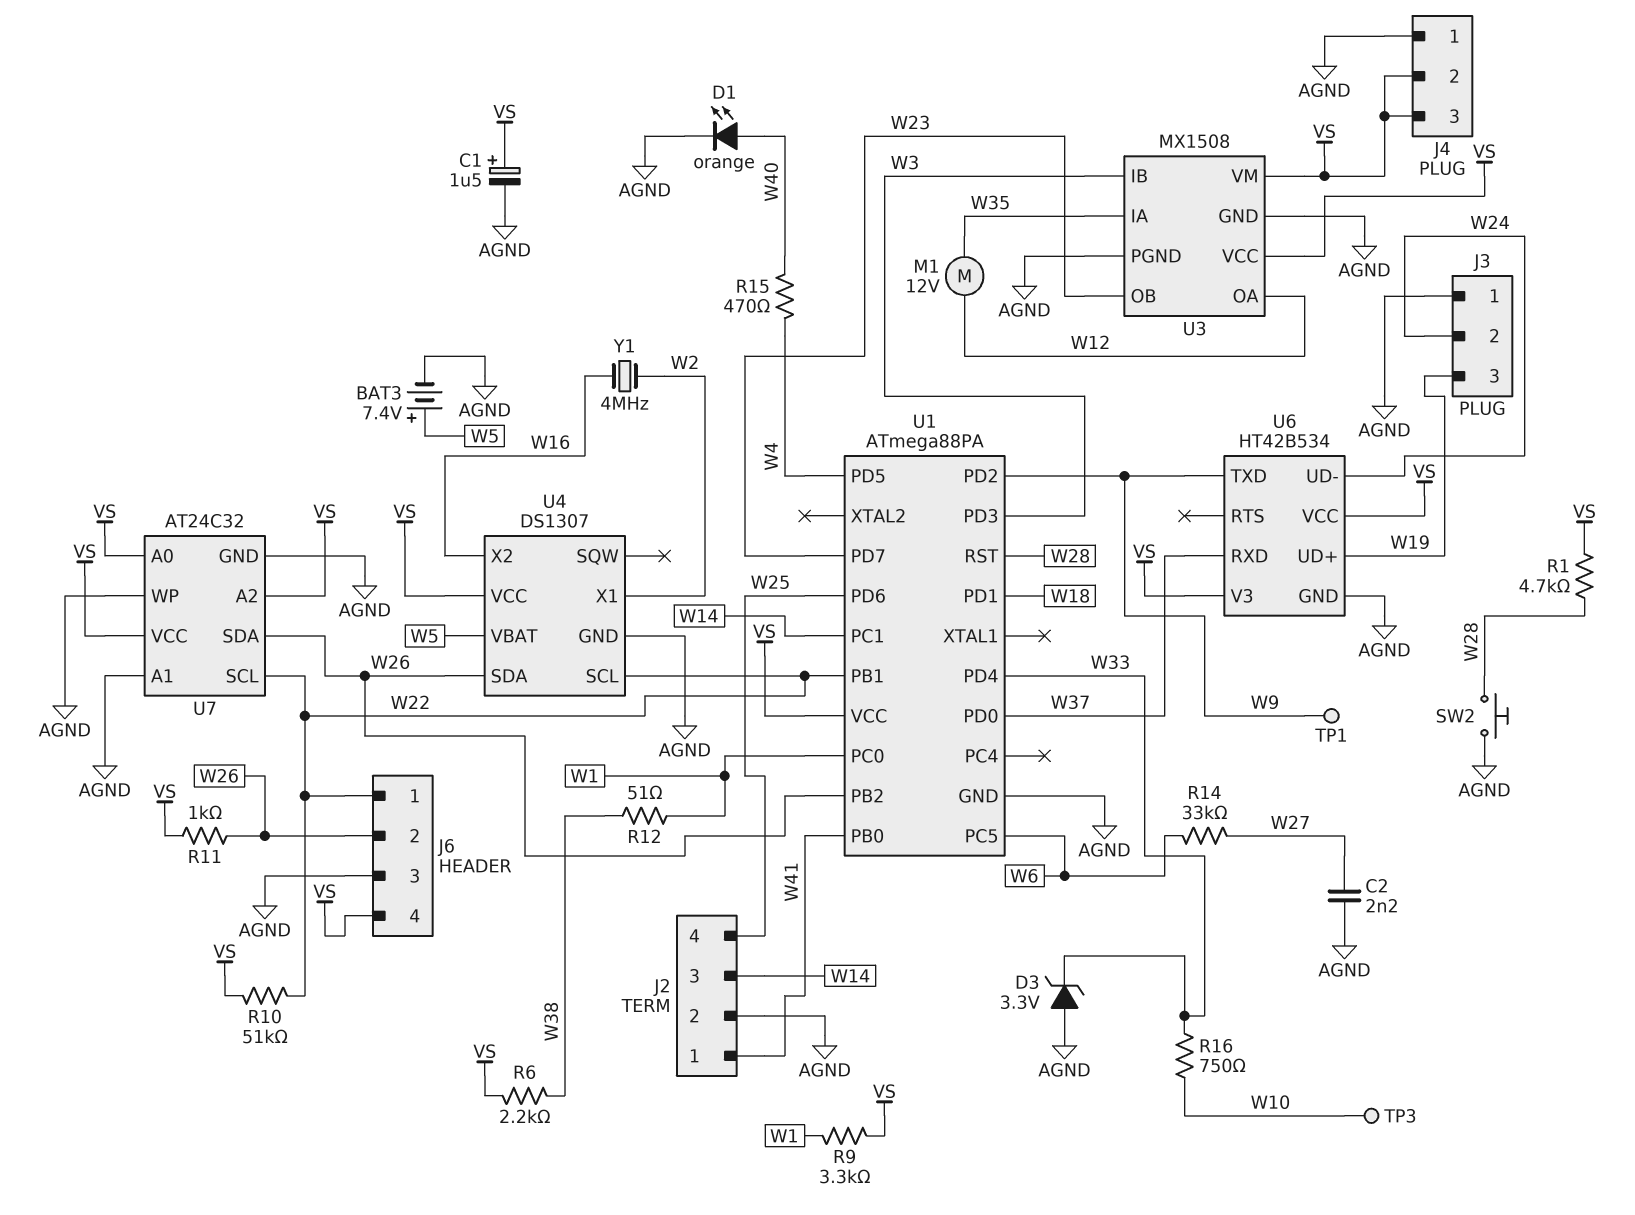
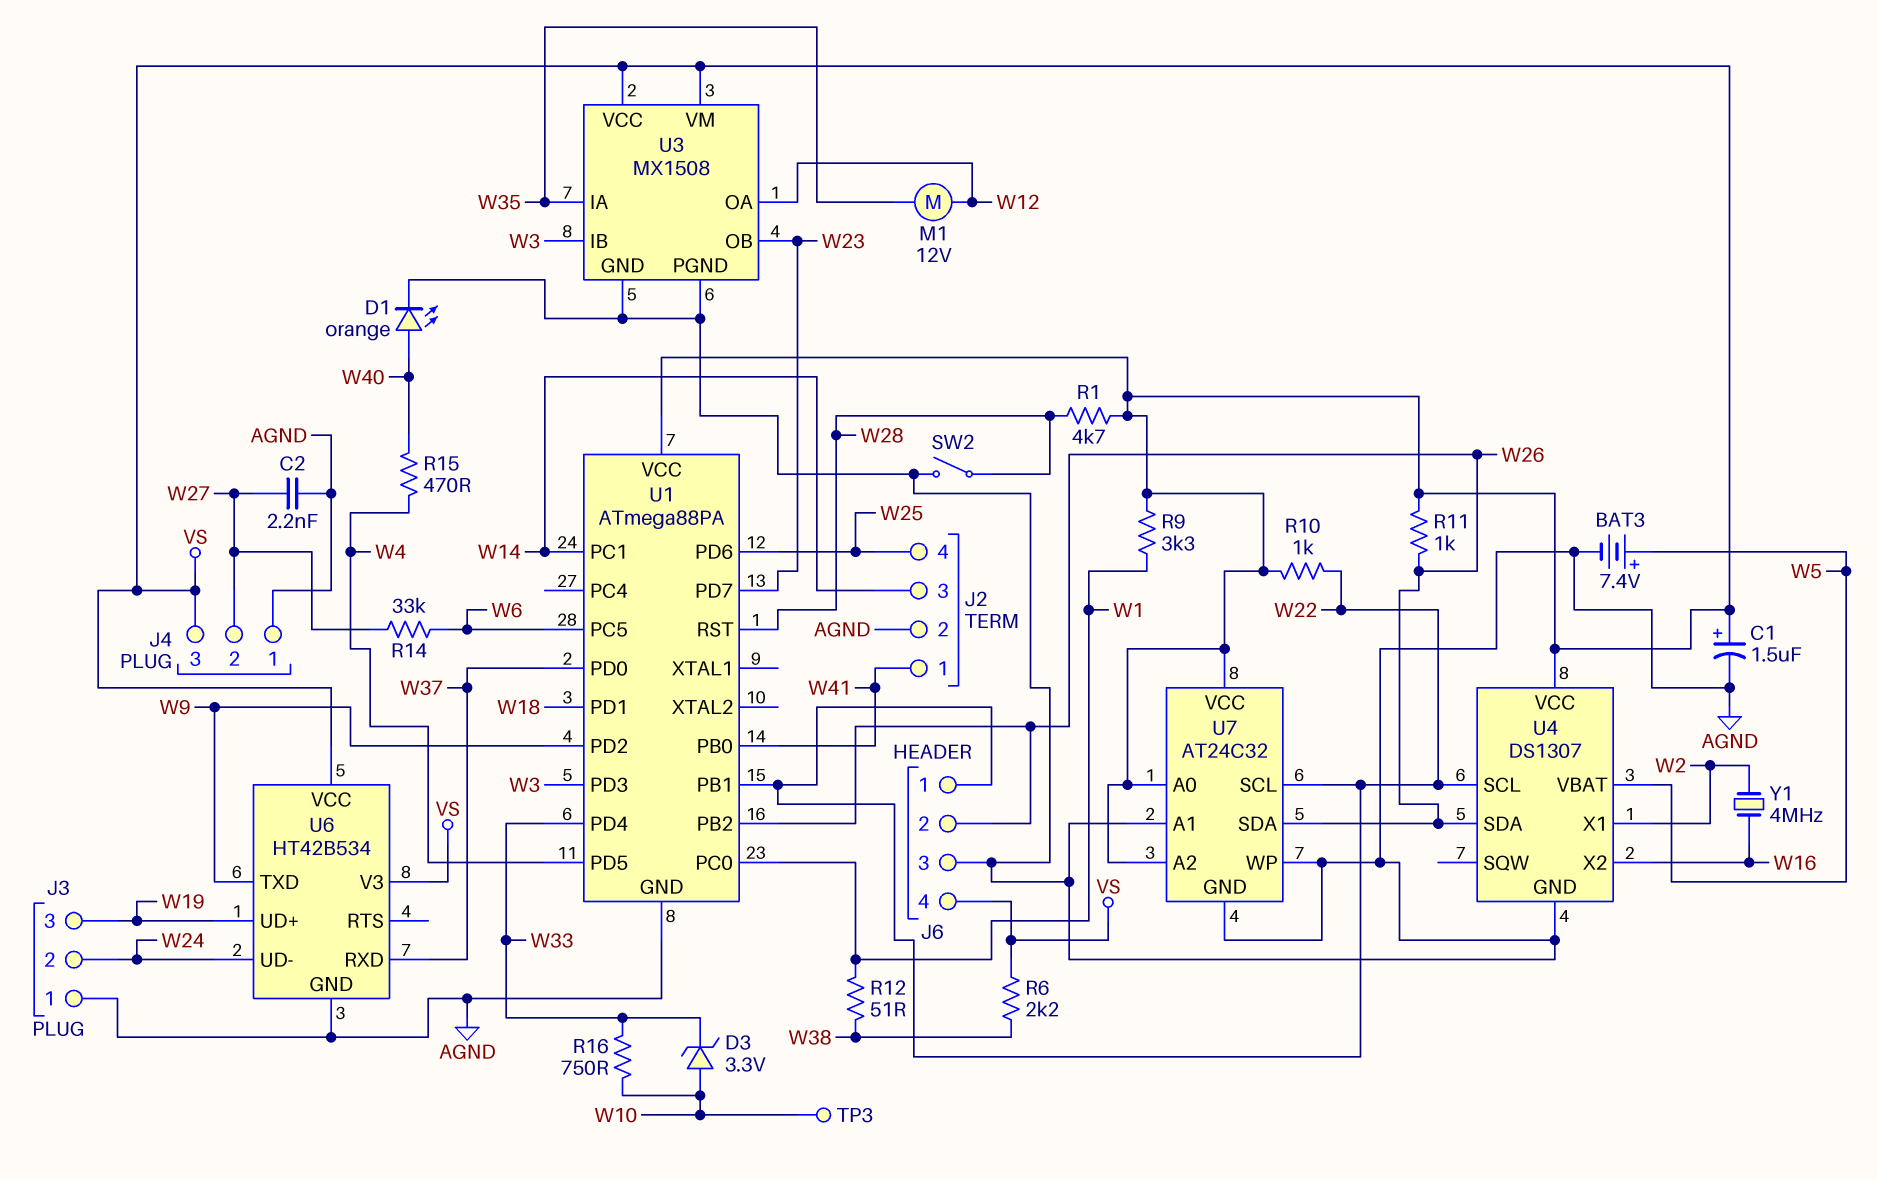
D3: zener 3.3V (A AGND, K W33) -> zener 3.3V (A W10, K W33)
J4 pin 2: VS -> W27
R10: 51k (VS, W22) -> 1k (VS, W22)
SW2: button (AGND, W28) -> switch (AGND, W28)
TP1: test point (W9) -> none

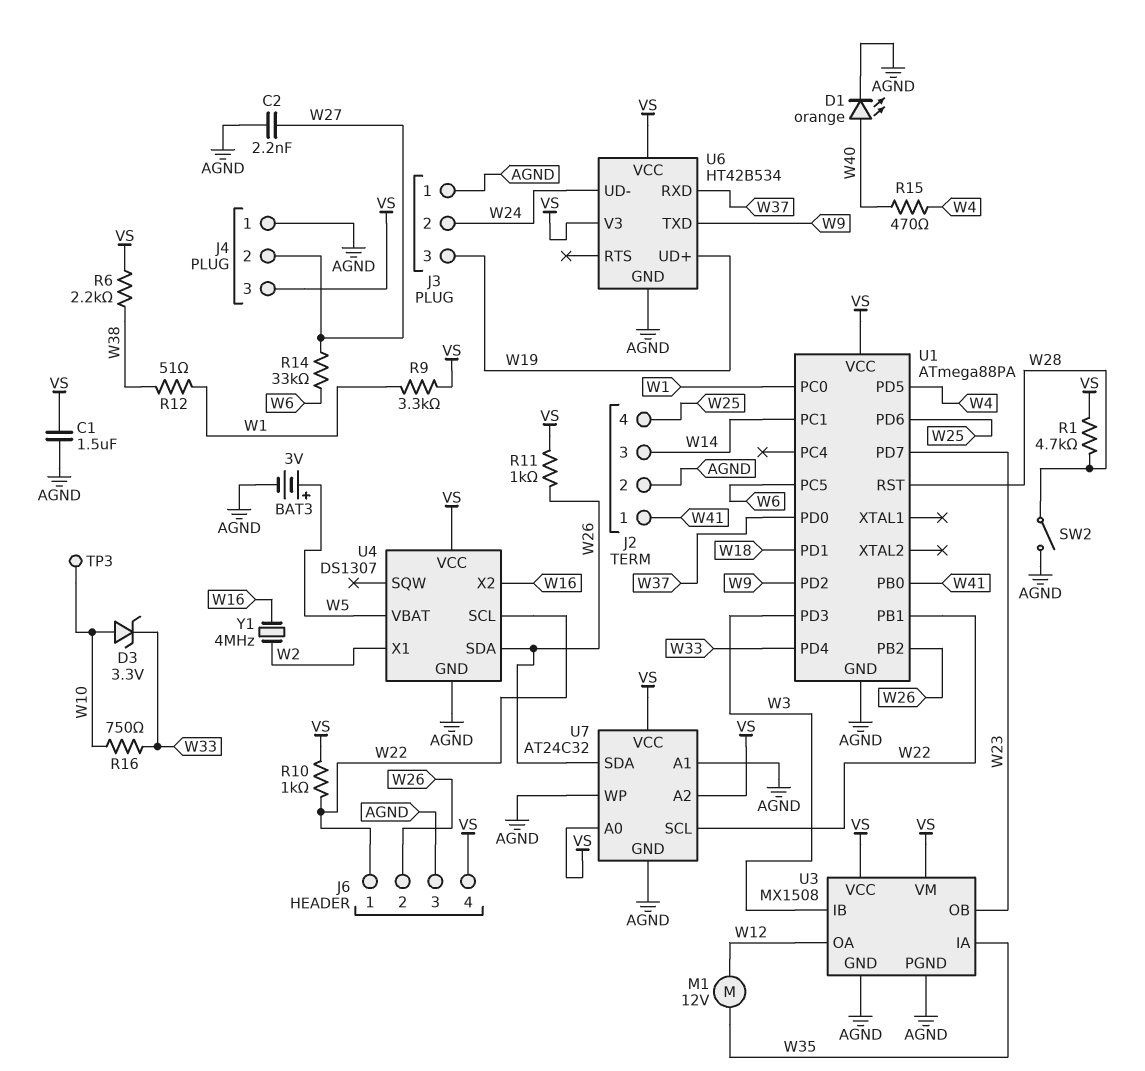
BAT3: 7.4V (plus W5, minus AGND) -> 3V (plus W5, minus AGND)
C1: 1.5uF (plus VS, minus AGND) -> 1.5uF (AGND, VS)

